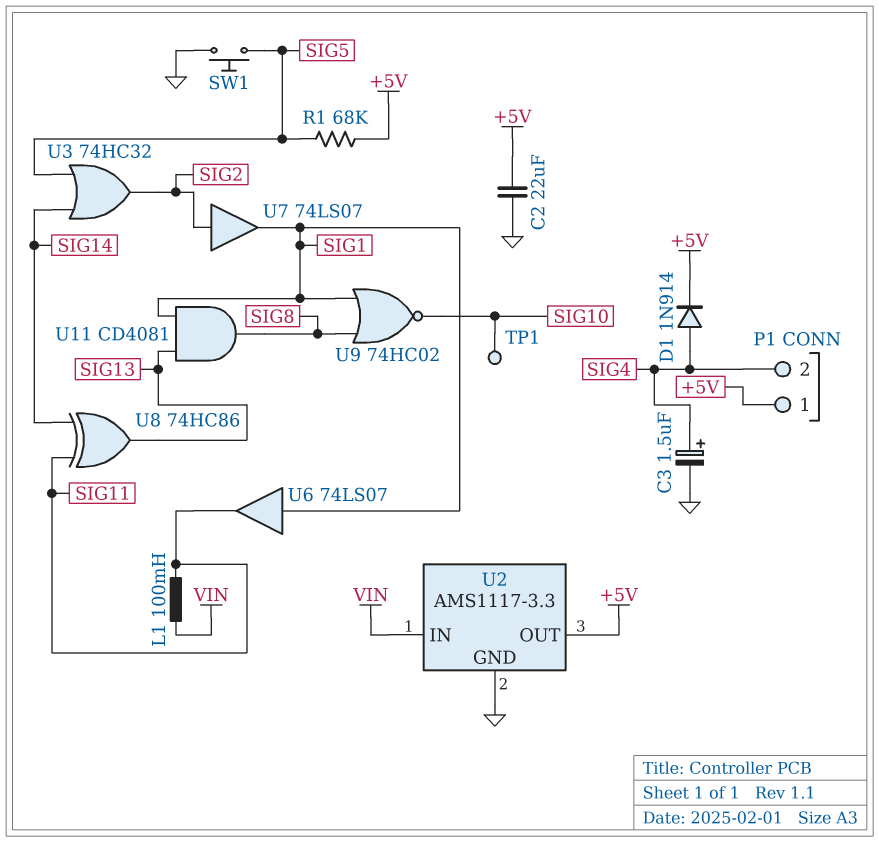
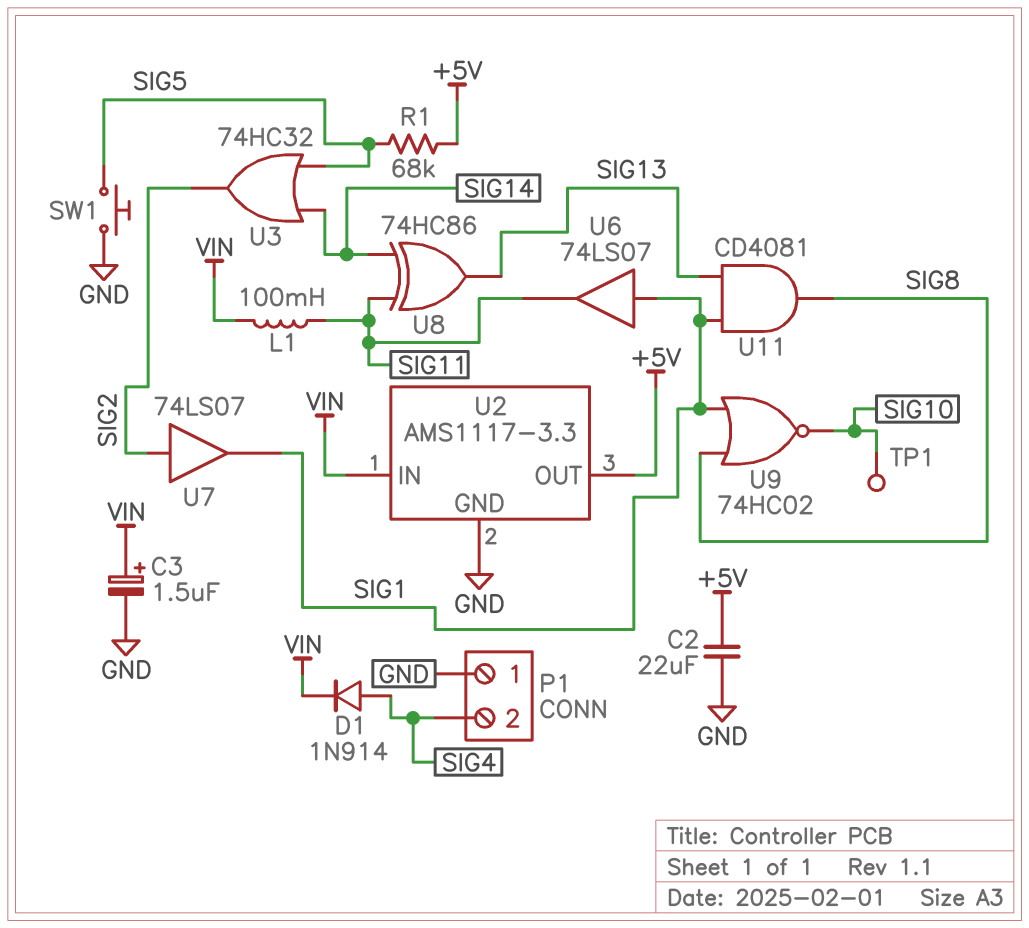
C3: 1.5uF (plus SIG4, minus GND) -> 1.5uF (plus VIN, minus GND)
D1: diode 1N914 (A SIG4, K +5V) -> diode 1N914 (A SIG4, K VIN)
P1 pin 1: +5V -> GND

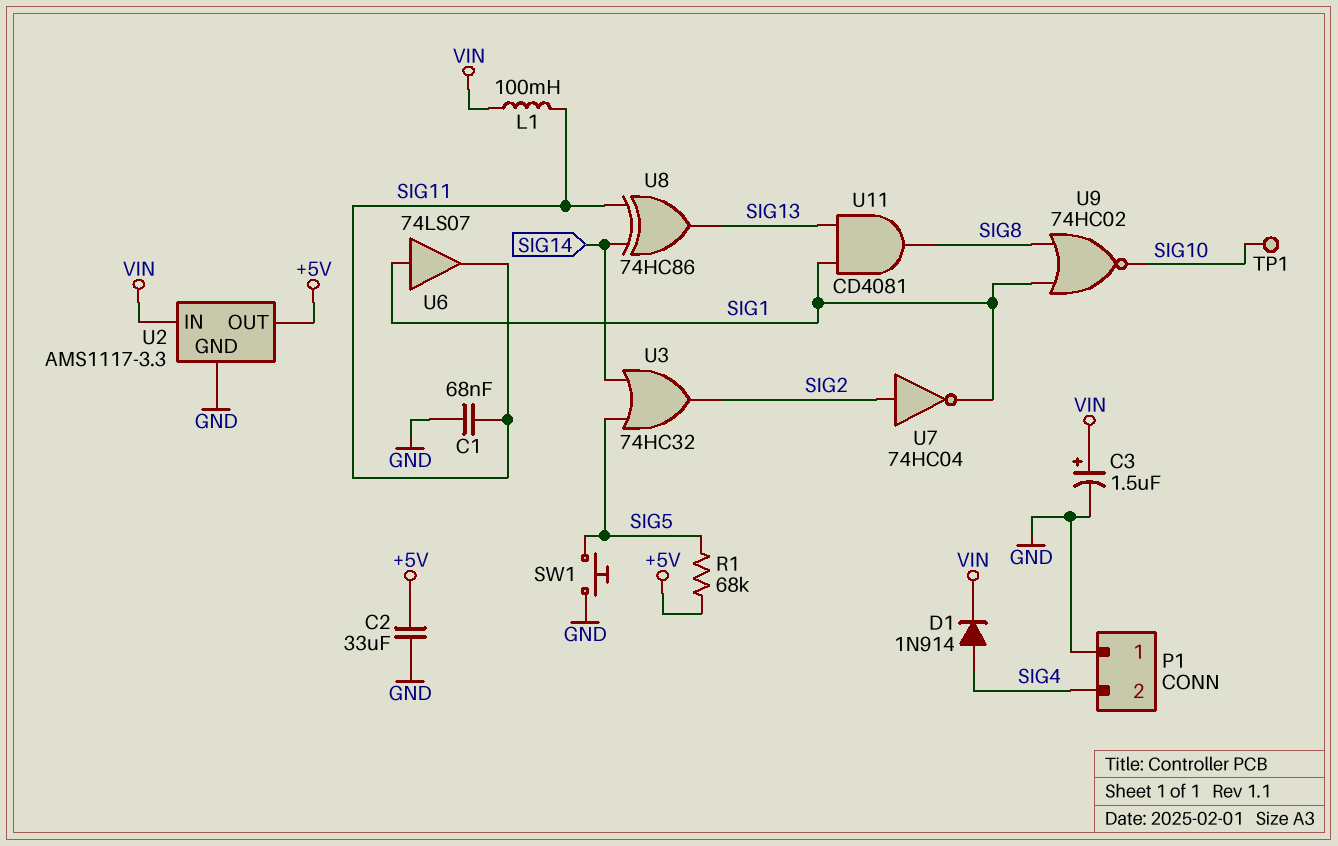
C1: none -> 68nF (GND, SIG11)
C2: 22uF (+5V, GND) -> 33uF (+5V, GND)
U7: buffer 74LS07 (in SIG2, out SIG1) -> NOT 74HC04 (in SIG2, out SIG1)

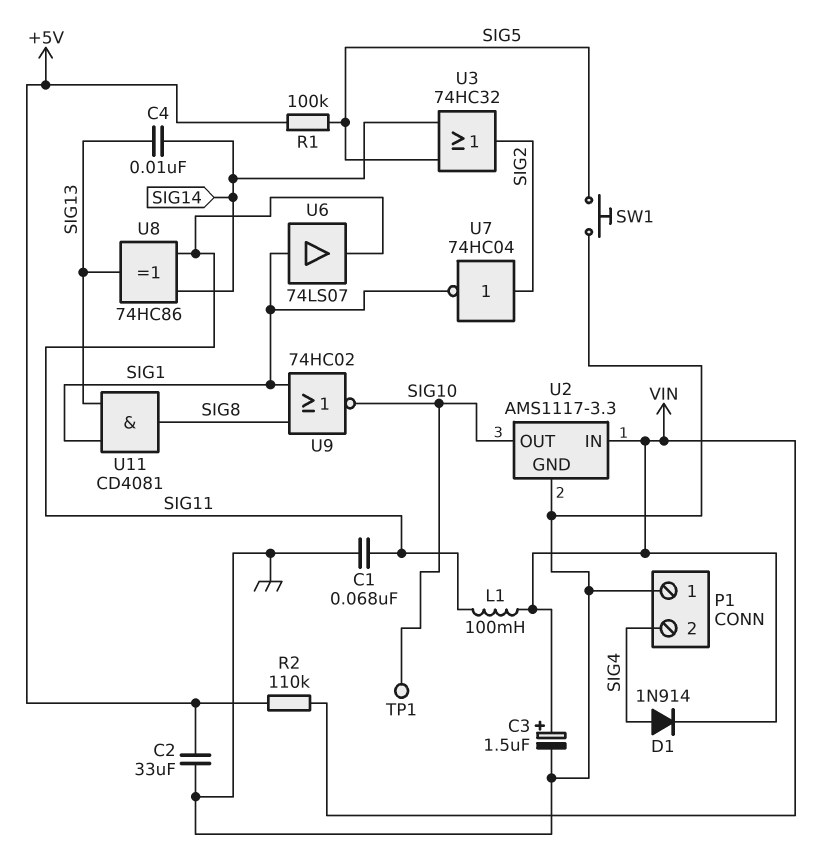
C4: none -> 10nF (SIG13, SIG14)
R1: 68k (+5V, SIG5) -> 100k (+5V, SIG5)
R2: none -> 110k (+5V, VIN)
U2 pin OUT: +5V -> SIG10

